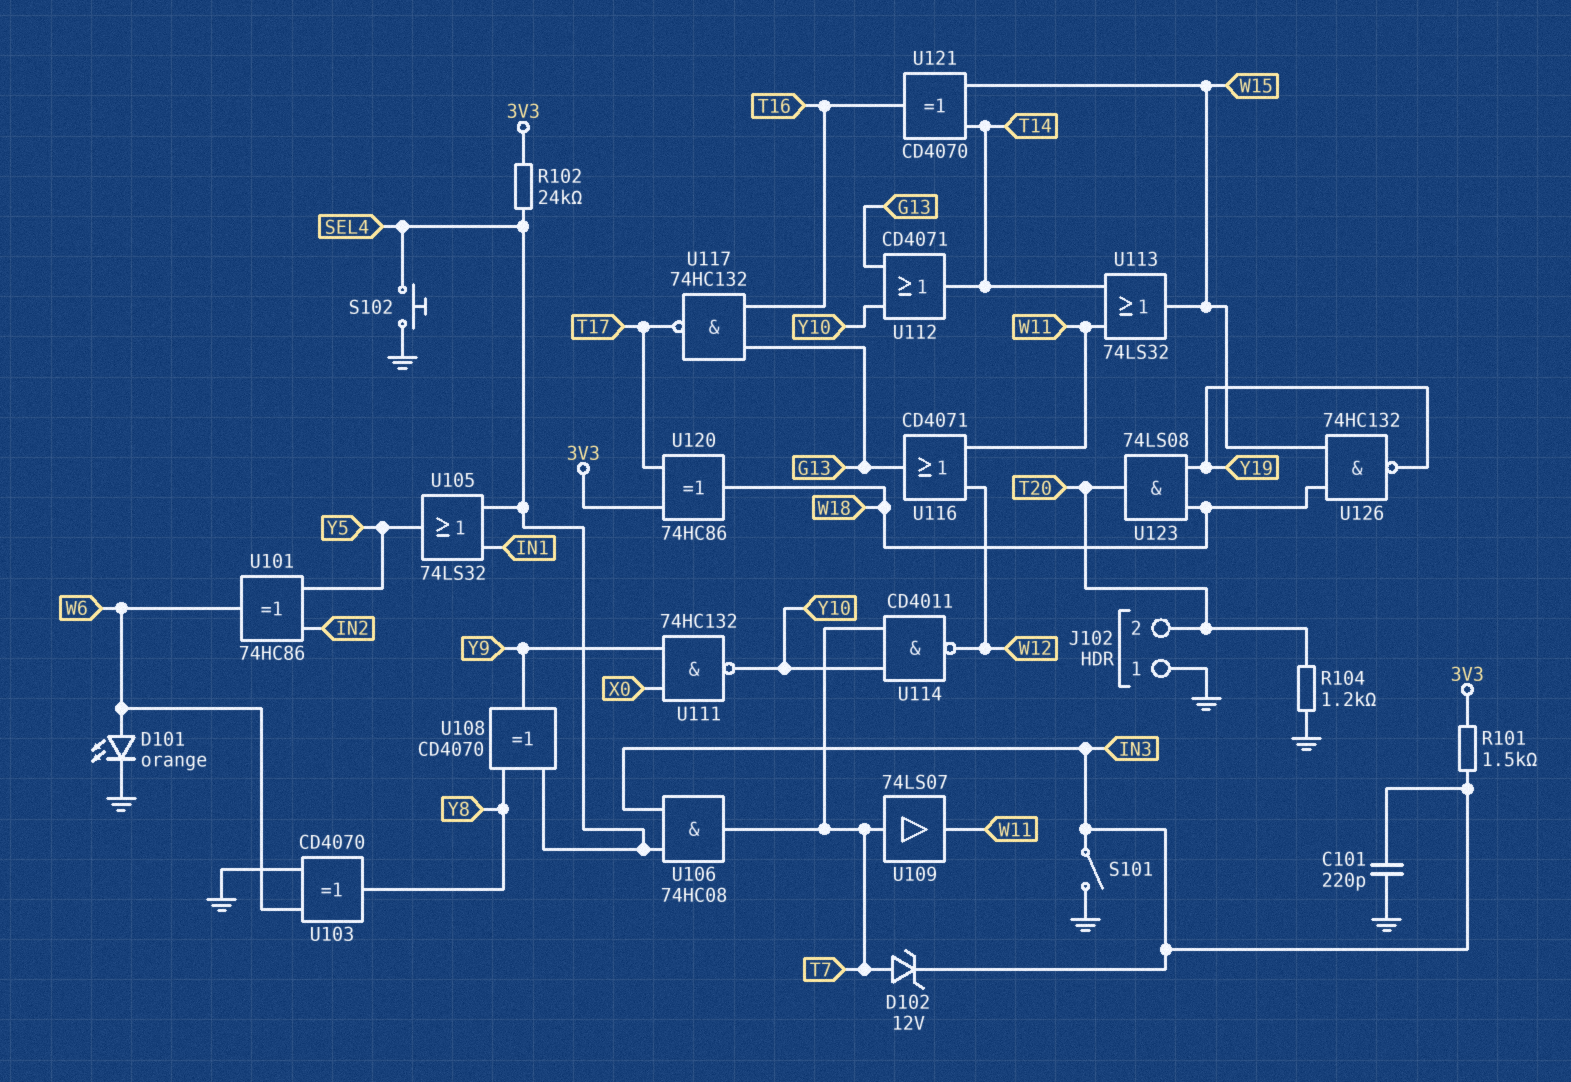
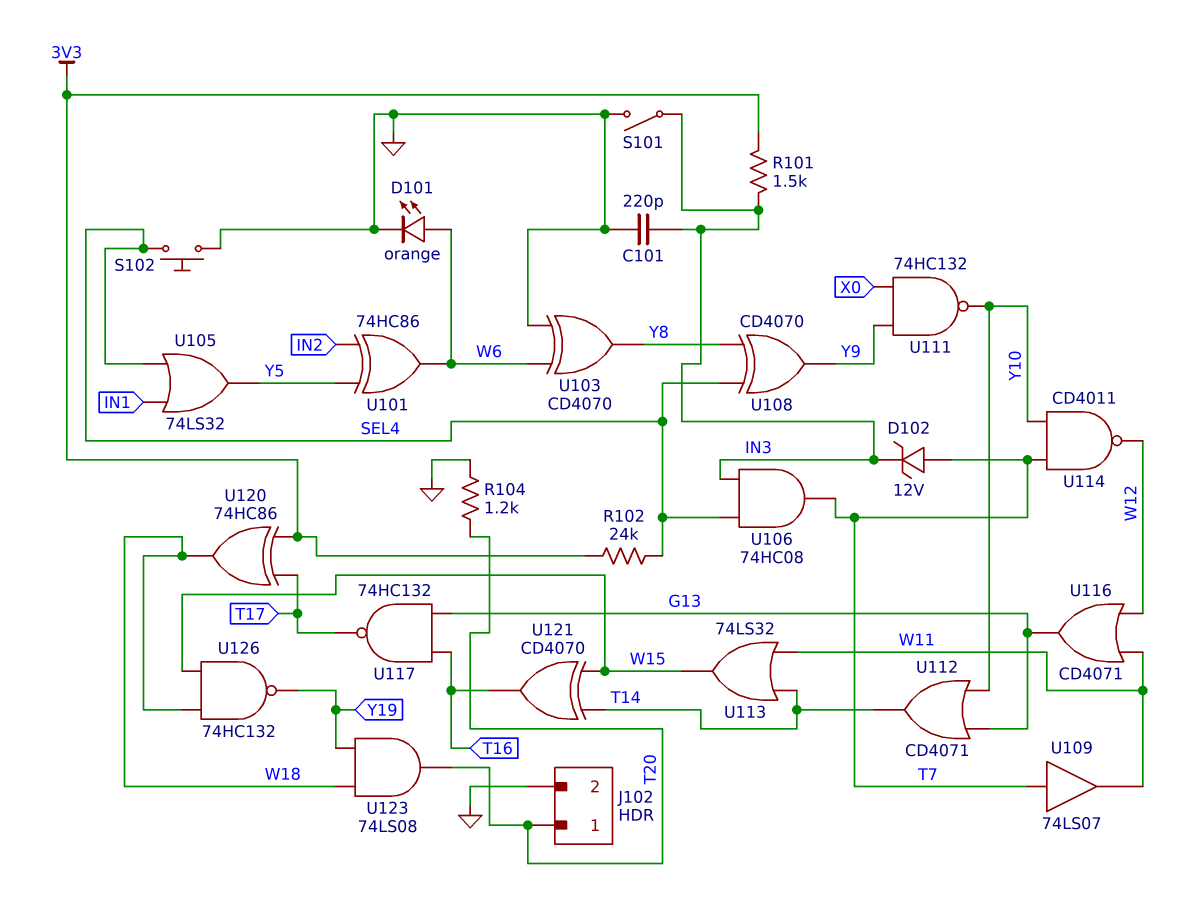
J102 pin 1: GND -> T20
J102 pin 2: T20 -> GND

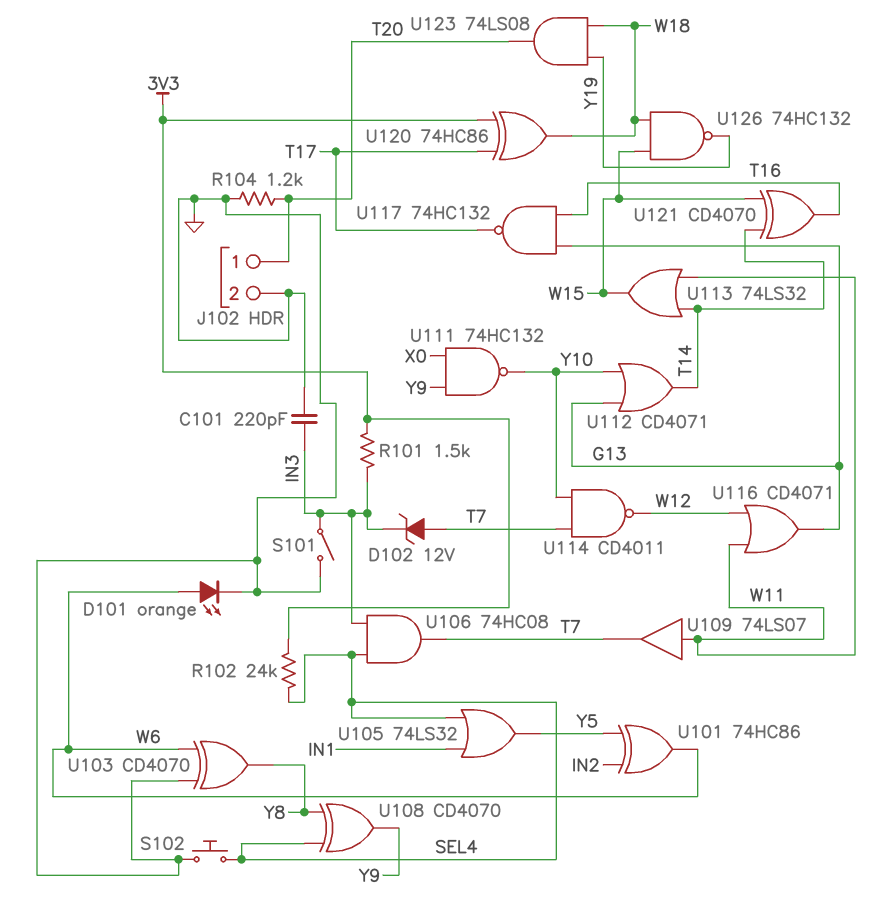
U109: buffer 74LS07 (in T7, out W11) -> buffer 74LS07 (in W11, out T7)

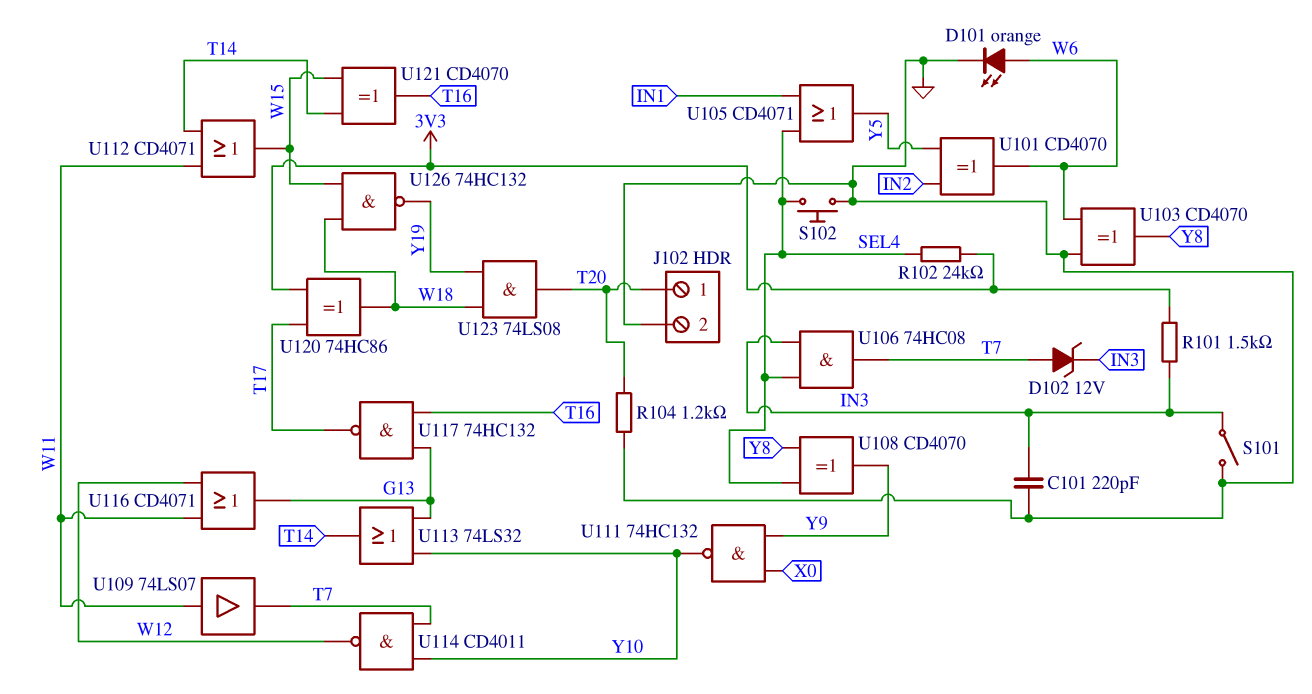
U101: XOR 74HC86 (in IN2, in Y5, out W6) -> XOR CD4070 (in IN2, in Y5, out W6)
U105: OR 74LS32 (in IN1, in SEL4, out Y5) -> OR CD4071 (in IN1, in SEL4, out Y5)
U112: OR CD4071 (in G13, in Y10, out T14) -> OR CD4071 (in T14, in W11, out W15)
U113: OR 74LS32 (in T14, in W11, out W15) -> OR 74LS32 (in G13, in Y10, out T14)

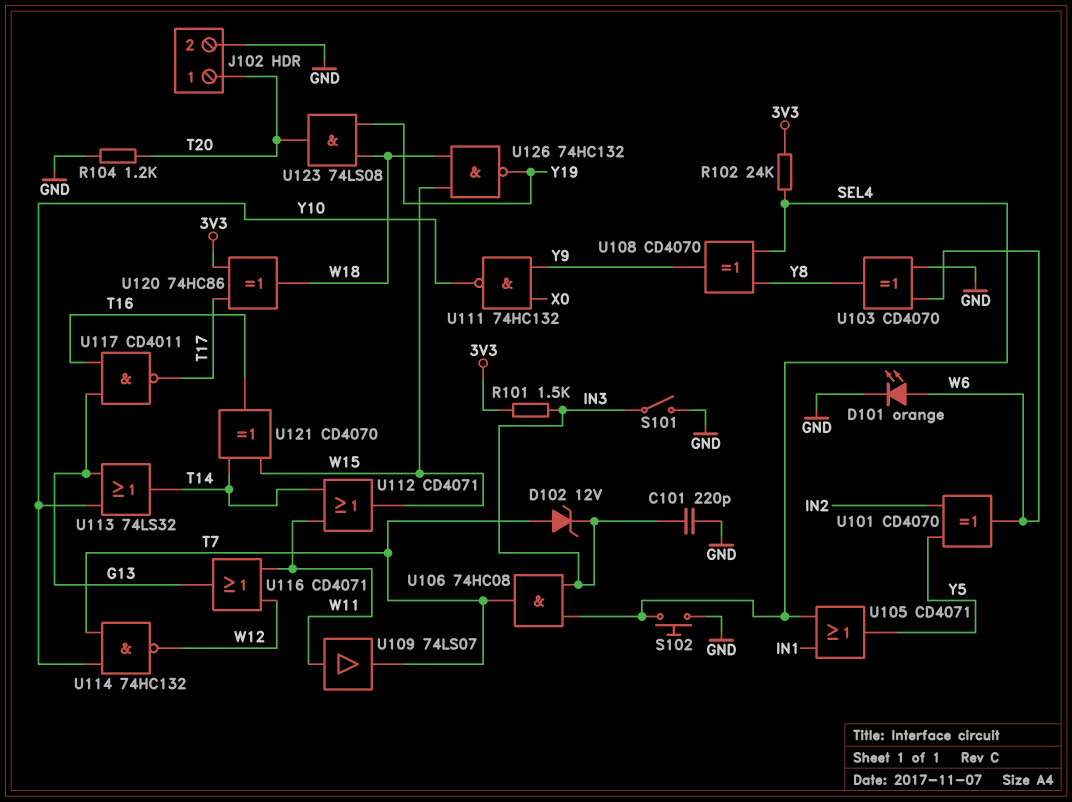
U114: NAND CD4011 (in T7, in Y10, out W12) -> NAND 74HC132 (in T7, in Y10, out W12)
U117: NAND 74HC132 (in G13, in T16, out T17) -> NAND CD4011 (in G13, in T16, out T17)

